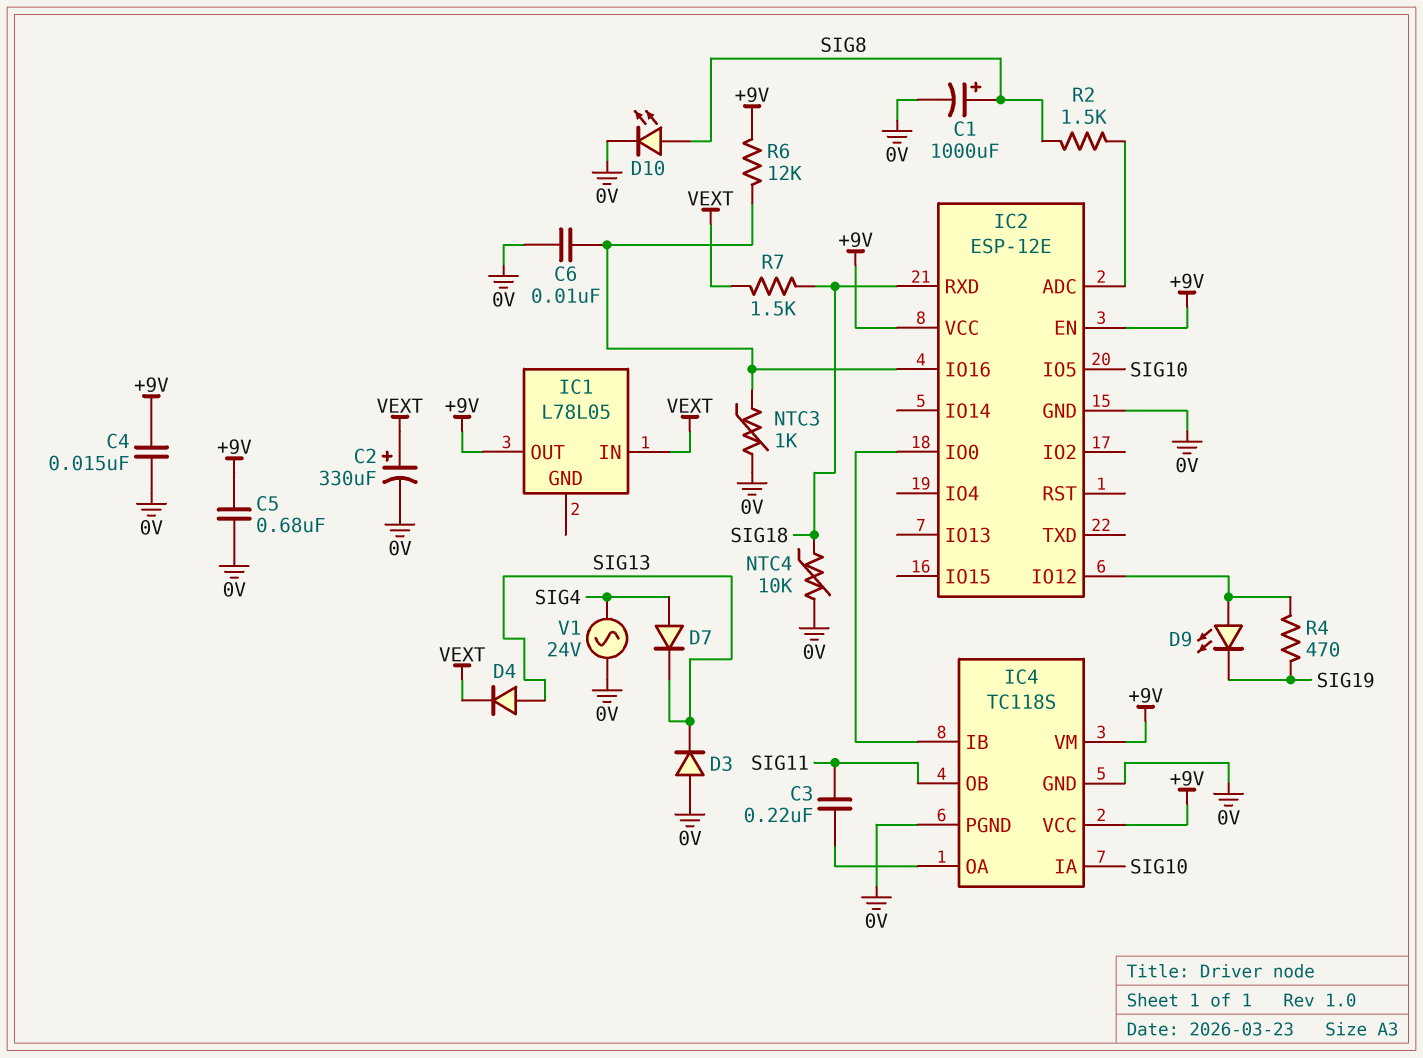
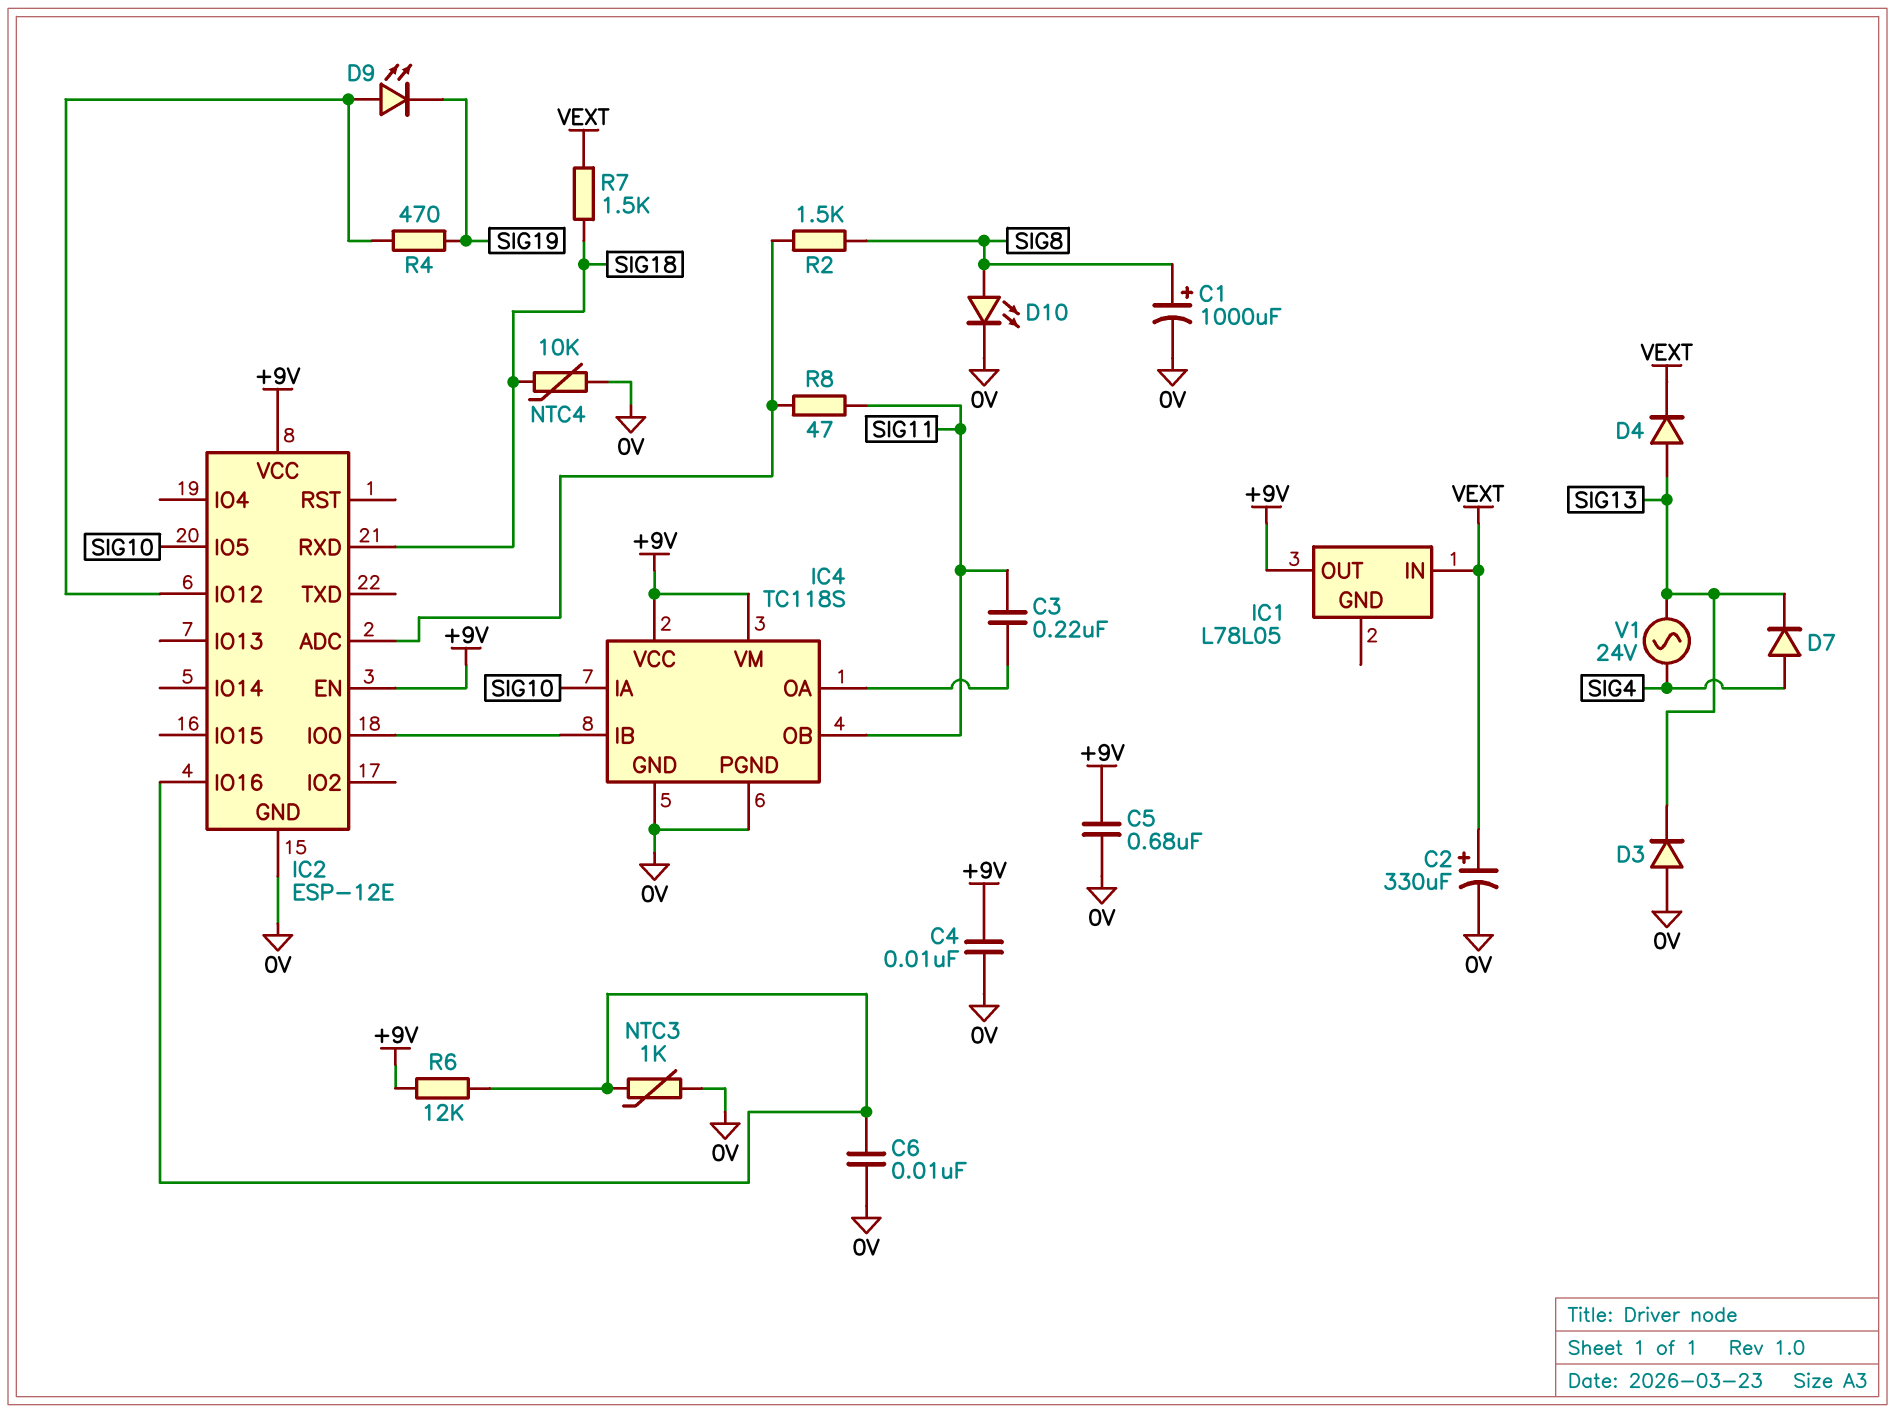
C4: 15nF (+9V, 0V) -> 10nF (+9V, 0V)
R8: none -> 47 (IC2/ADC, SIG11)
V1: AC 24V (0V, SIG4) -> AC 24V (SIG4, SIG13)

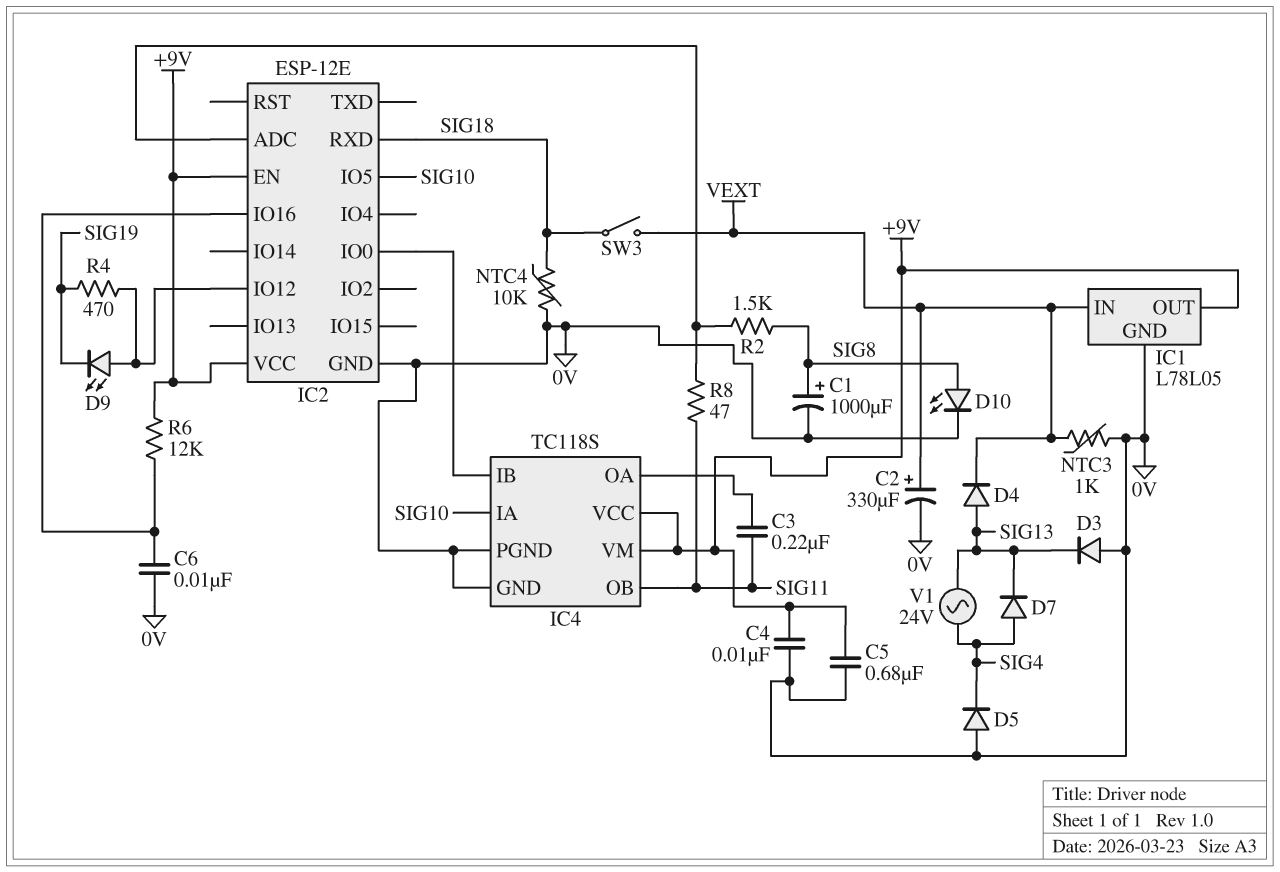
D5: none -> diode (A 0V, K SIG4)
IC1 pin GND: none -> 0V
NTC3: 1k (0V, IC2/IO16) -> 1k (0V, VEXT)
R7: 1.5k (SIG18, VEXT) -> none
SW3: none -> switch (SIG18, VEXT)

